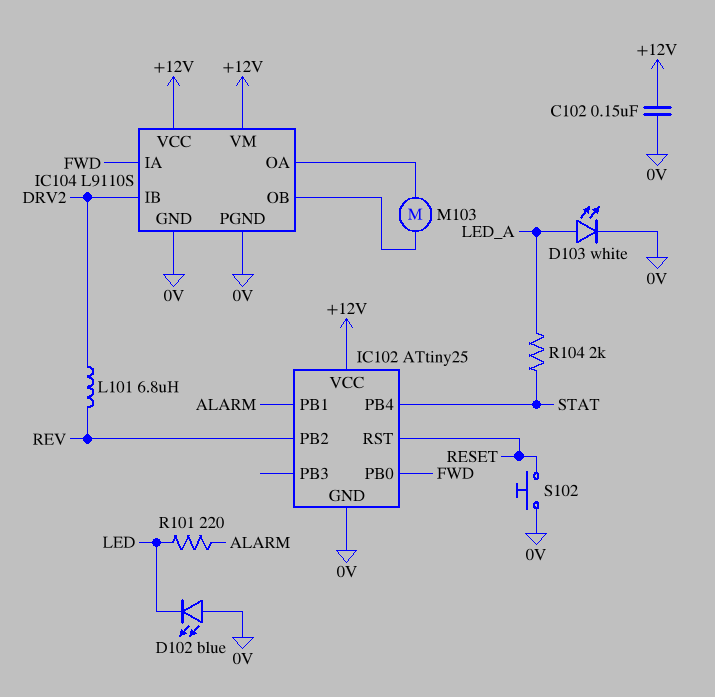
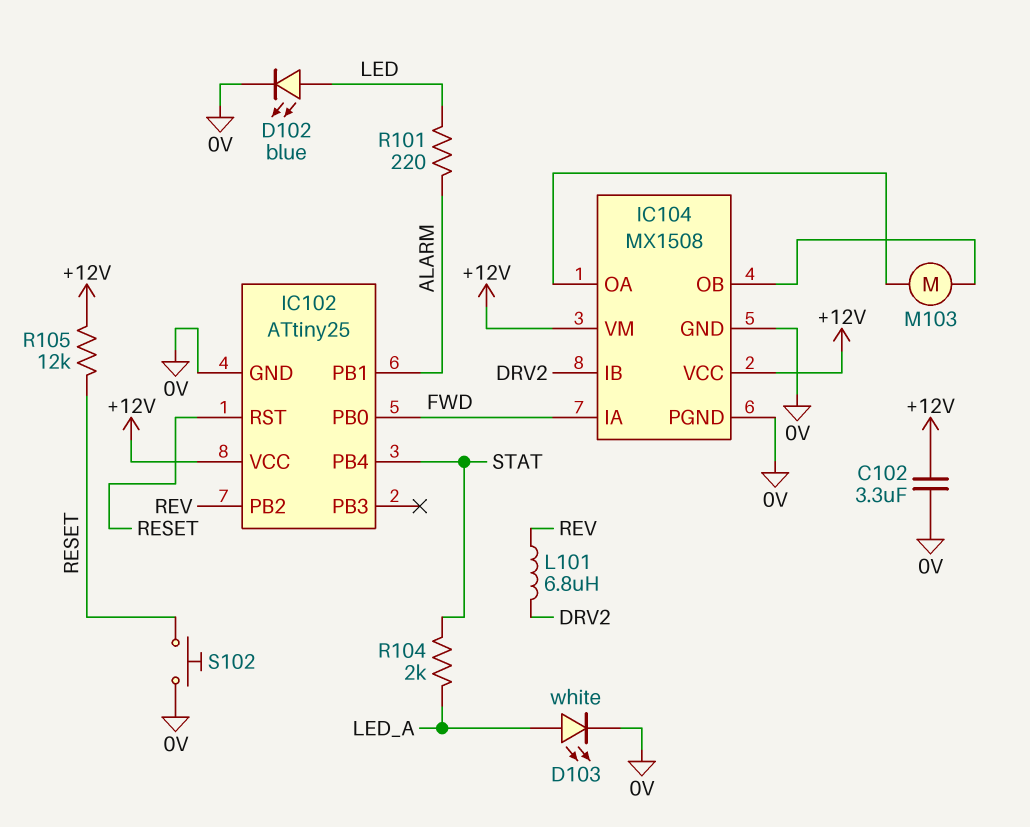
C102: 150nF (+12V, 0V) -> 3.3uF (+12V, 0V)
D102: LED blue (A 0V, K LED) -> LED blue (A LED, K 0V)
IC104: L9110S -> MX1508
R105: none -> 12k (+12V, RESET)

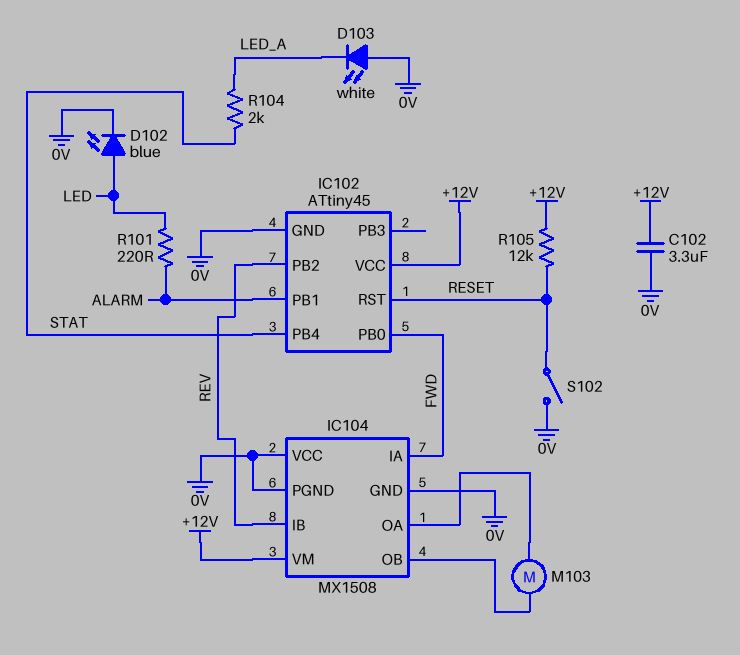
D103: LED white (A LED_A, K 0V) -> LED white (A 0V, K LED_A)
IC102: ATtiny25 -> ATtiny45
IC104 pin IB: DRV2 -> REV
IC104 pin VCC: +12V -> 0V
L101: 6.8uH (DRV2, REV) -> none
S102: button (0V, RESET) -> switch (0V, RESET)

